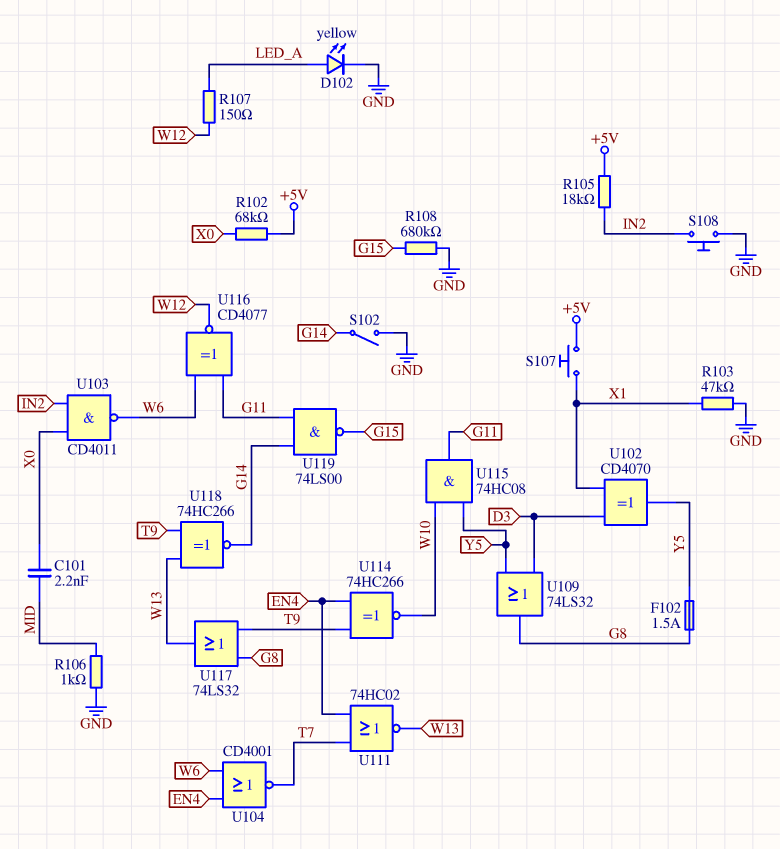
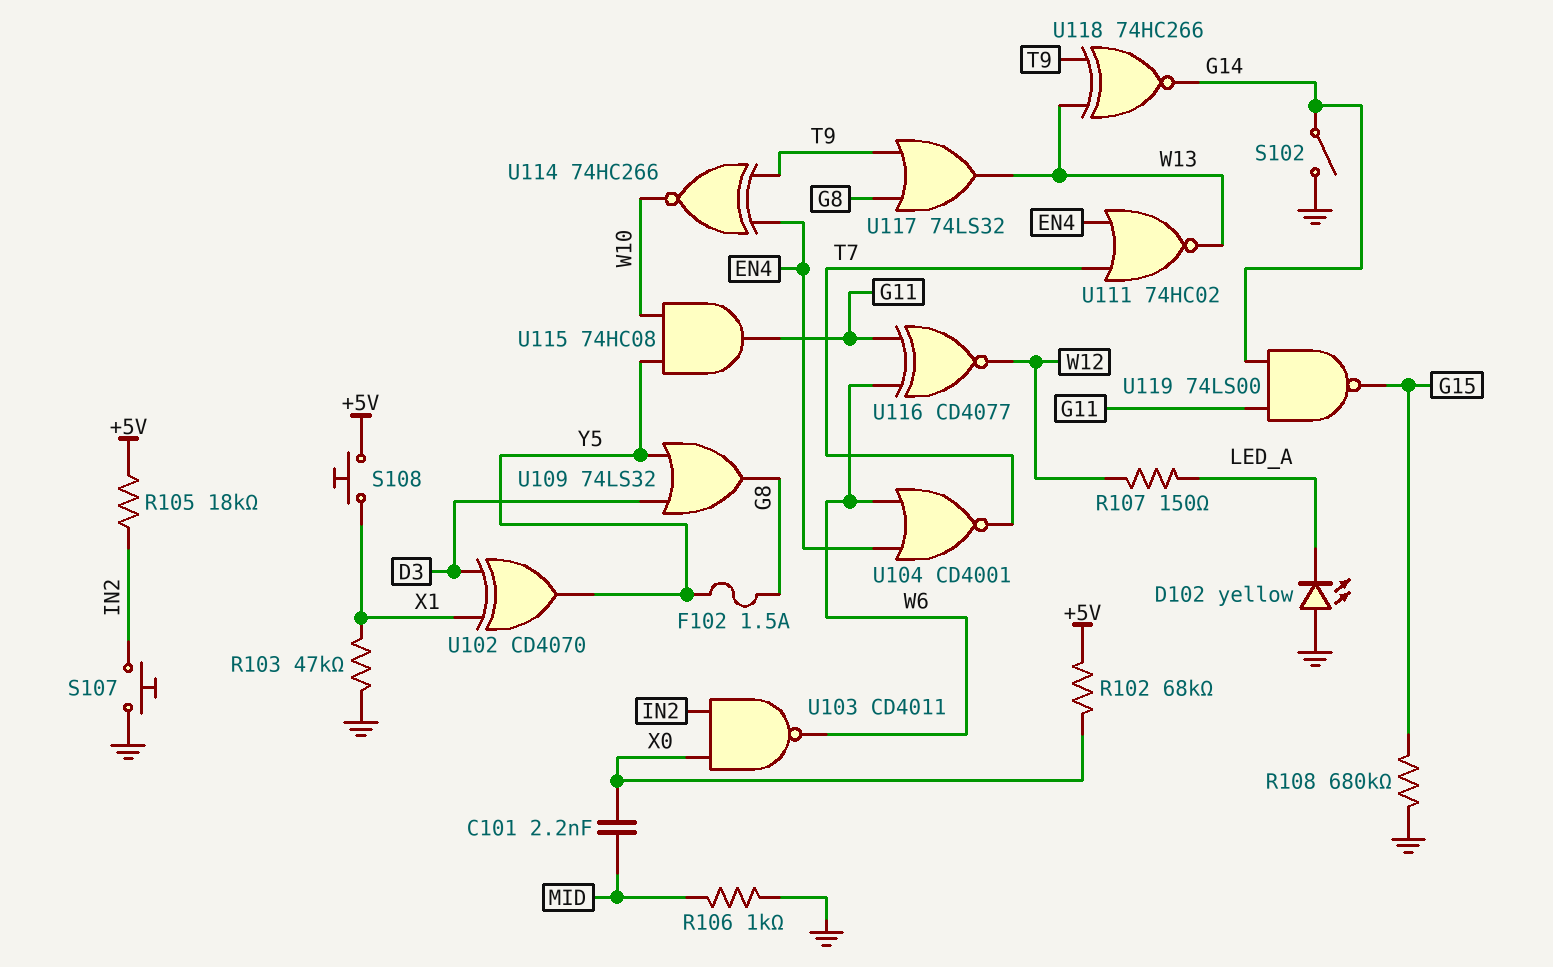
D102: LED yellow (A LED_A, K GND) -> LED yellow (A GND, K LED_A)
S107: button (+5V, X1) -> button (GND, IN2)
S108: button (GND, IN2) -> button (+5V, X1)

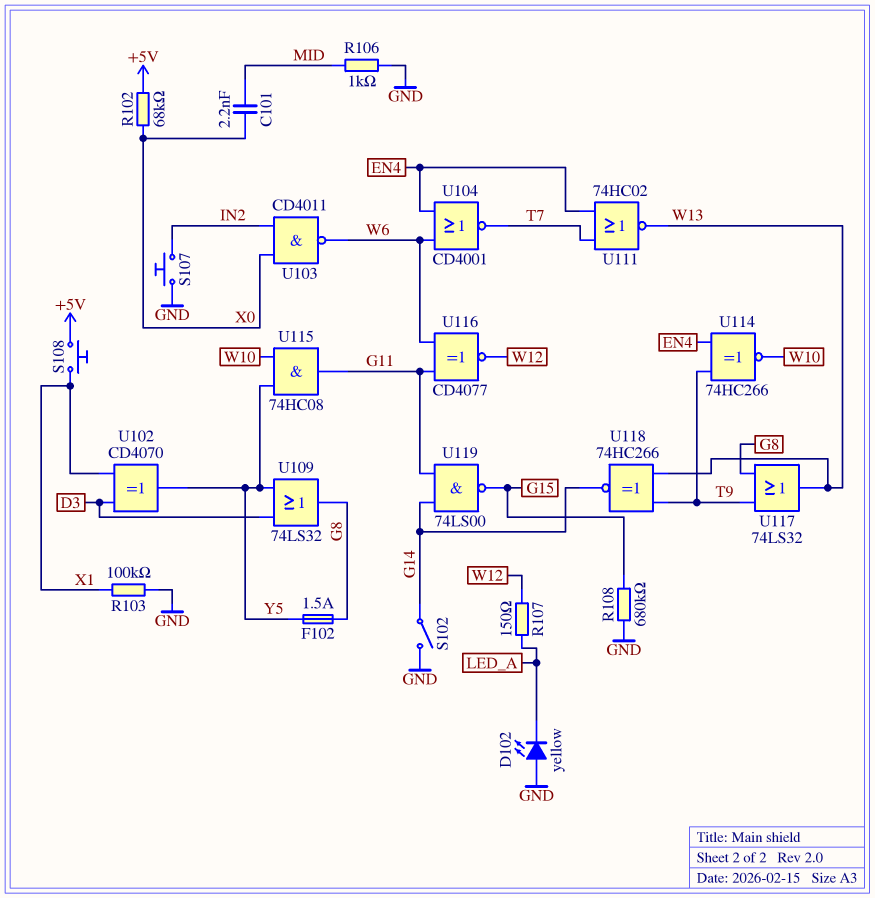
R103: 47k (GND, X1) -> 100k (GND, X1)
R105: 18k (+5V, IN2) -> none

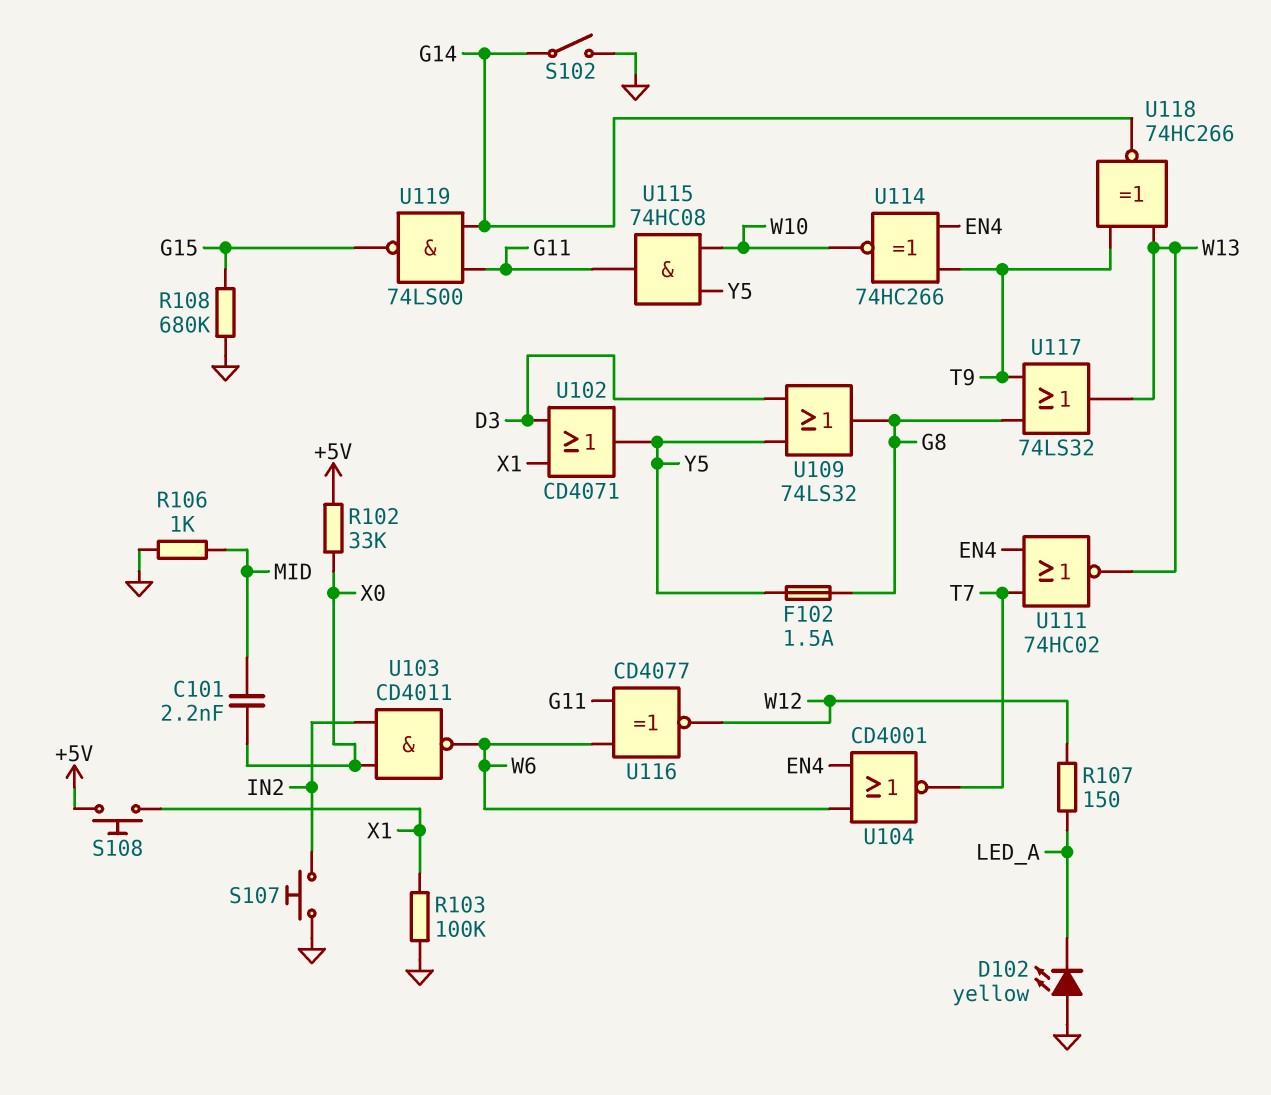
R102: 68k (+5V, X0) -> 33k (+5V, X0)
U102: XOR CD4070 (in D3, in X1, out Y5) -> OR CD4071 (in D3, in X1, out Y5)

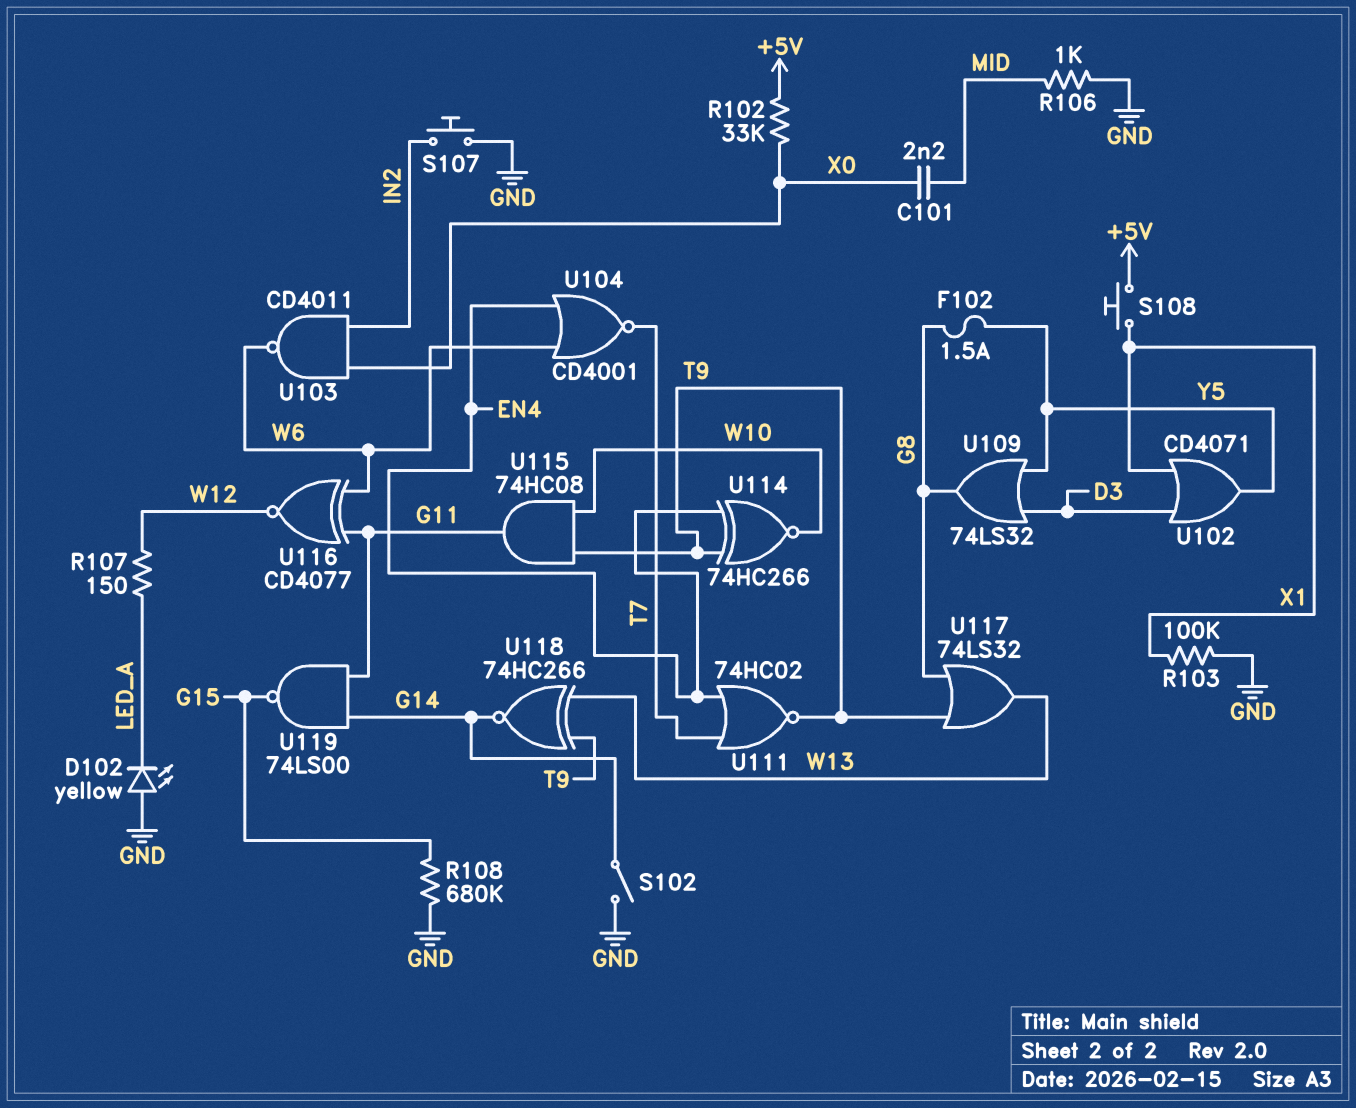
U111: NOR 74HC02 (in EN4, in T7, out W13) -> NOR 74HC02 (in EN4, in T7, out T9)
U115: AND 74HC08 (in W10, in Y5, out G11) -> AND 74HC08 (in T9, in W10, out G11)

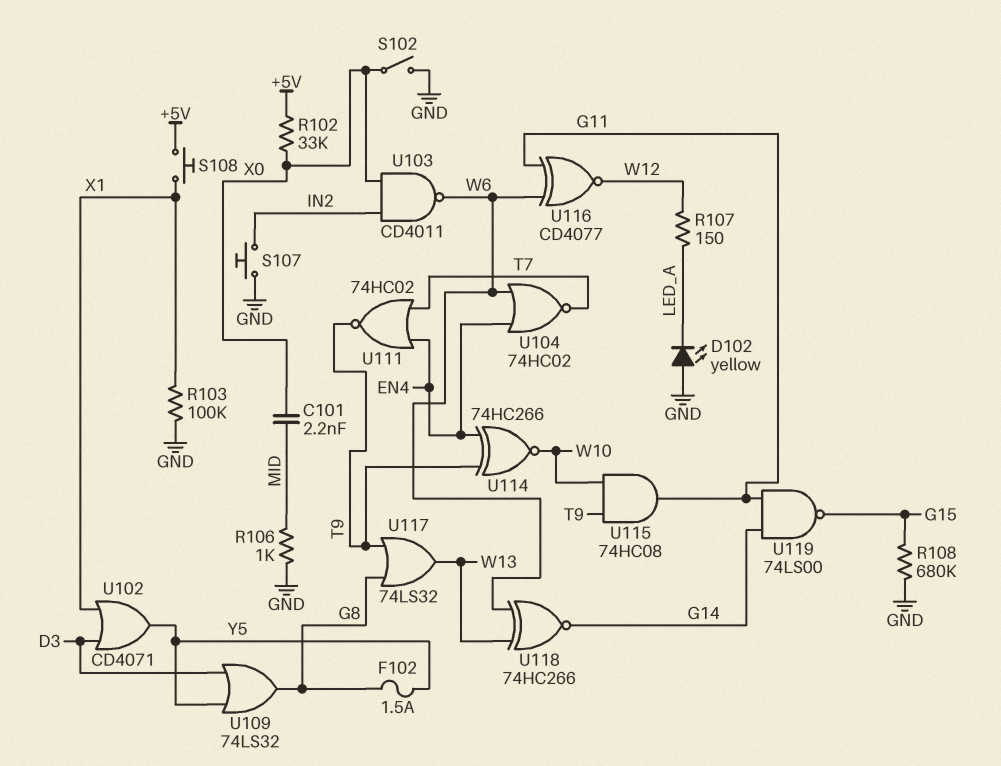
S102: switch (G14, GND) -> switch (GND, X0)
U104: NOR CD4001 (in EN4, in W6, out T7) -> NOR 74HC02 (in EN4, in W6, out T7)
U118: XNOR 74HC266 (in T9, in W13, out G14) -> XNOR 74HC266 (in W6, in W13, out G14)

